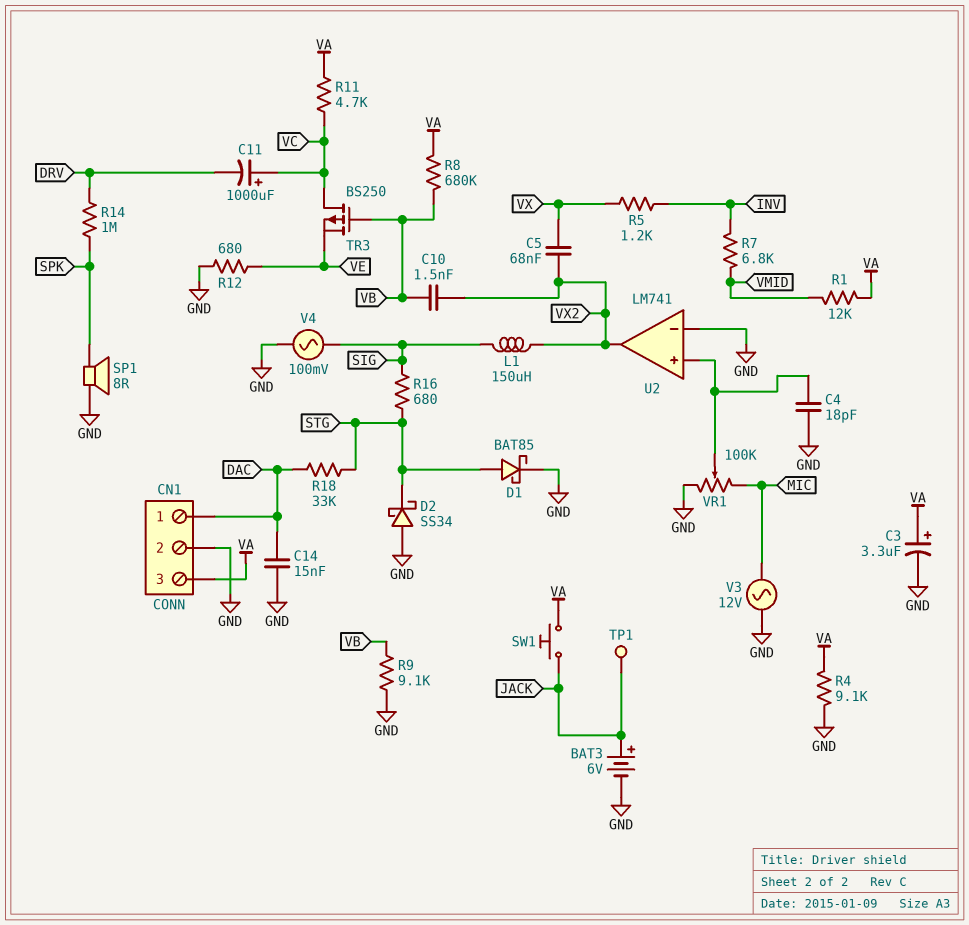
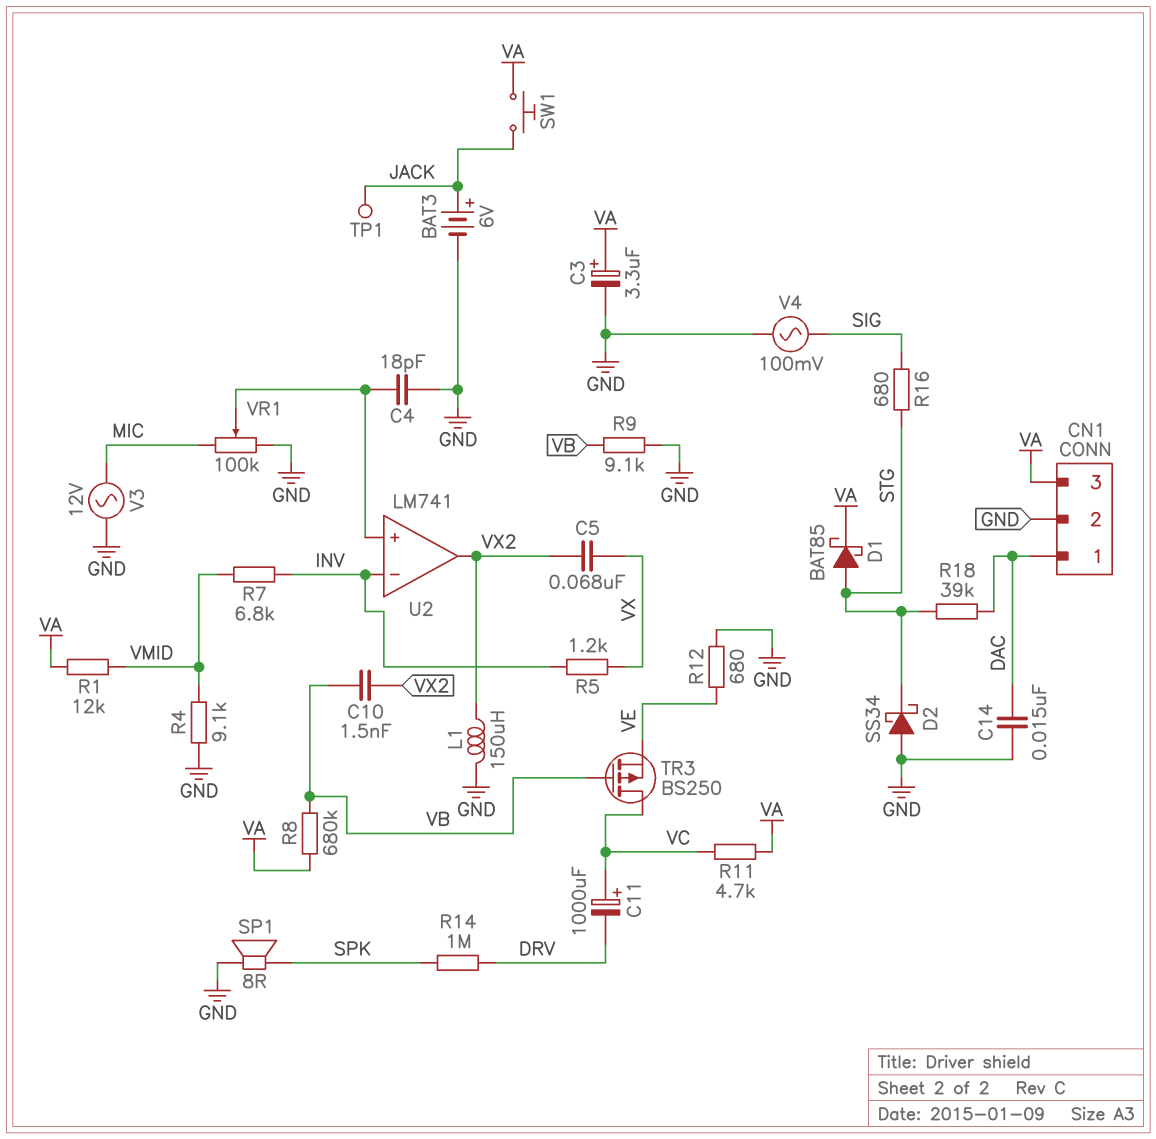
D1: schottky BAT85 (A STG, K GND) -> schottky BAT85 (A STG, K VA)
L1: 150uH (SIG, VX2) -> 150uH (GND, VX2)
R4: 9.1k (GND, VA) -> 9.1k (GND, VMID)
R18: 33k (DAC, STG) -> 39k (DAC, STG)
U2 pin in-: GND -> INV

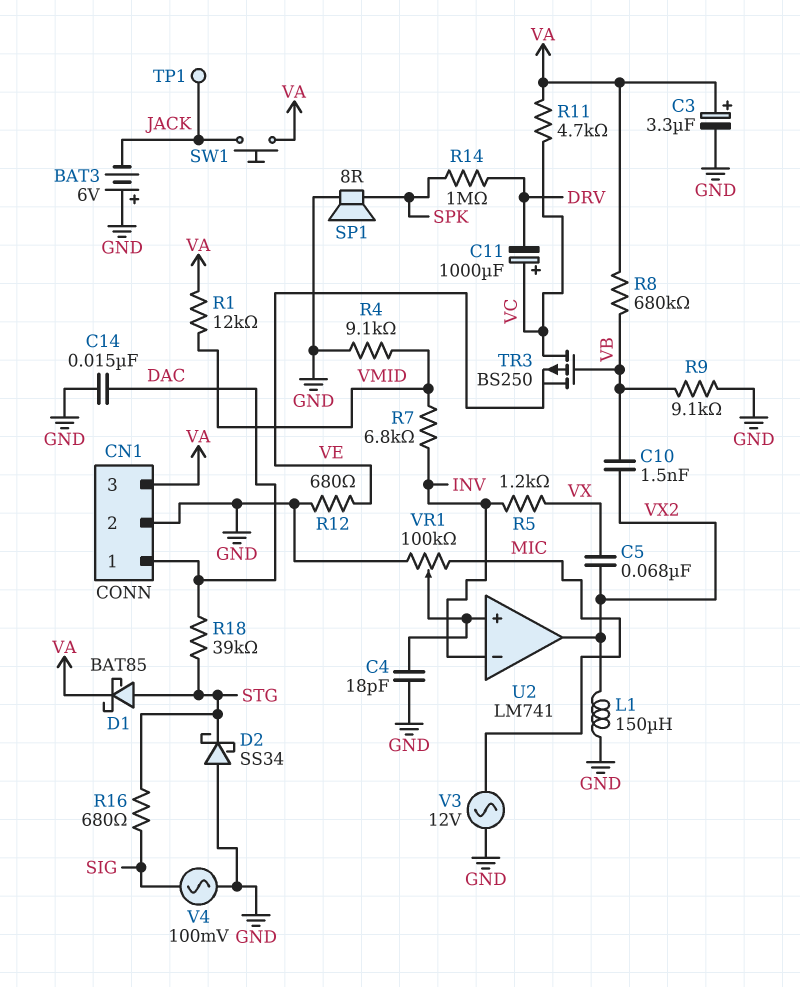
BAT3: 6V (plus JACK, minus GND) -> 6V (plus GND, minus JACK)

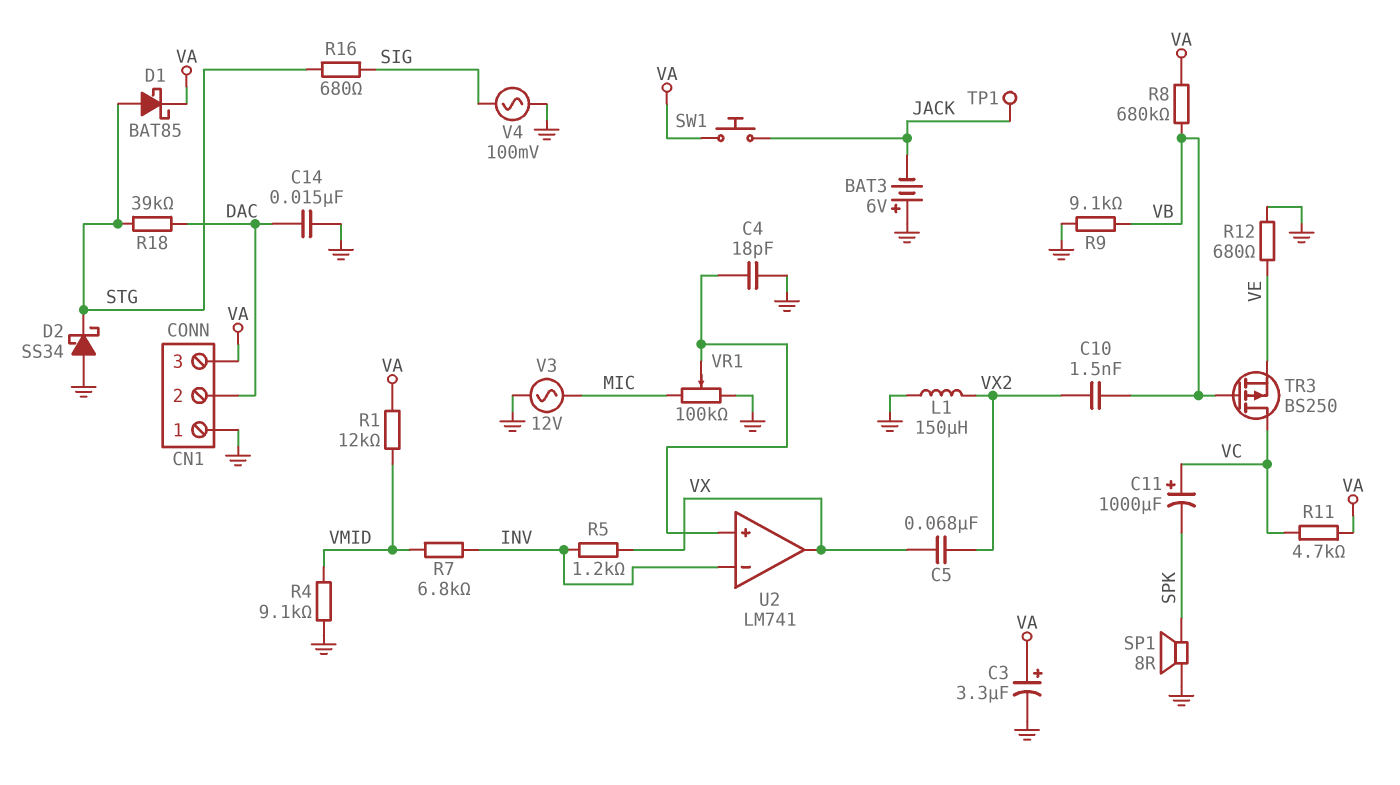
C11: 1000uF (plus VC, minus DRV) -> 1000uF (plus VC, minus SPK)
CN1 pin 1: DAC -> GND
CN1 pin 2: GND -> DAC
R14: 1M (DRV, SPK) -> none
U2 pin out: VX2 -> VX

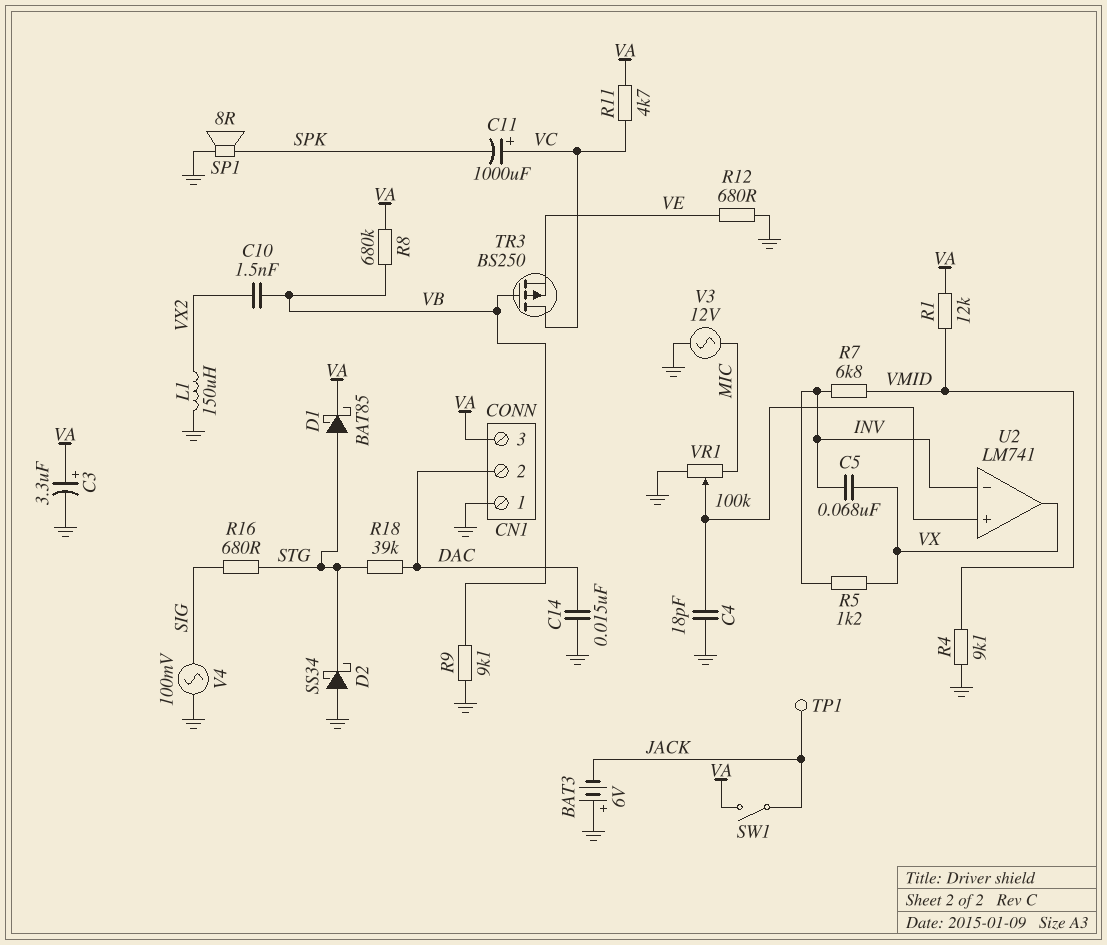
C5: 68nF (VX, VX2) -> 68nF (INV, VX)
SW1: button (JACK, VA) -> switch (JACK, VA)

